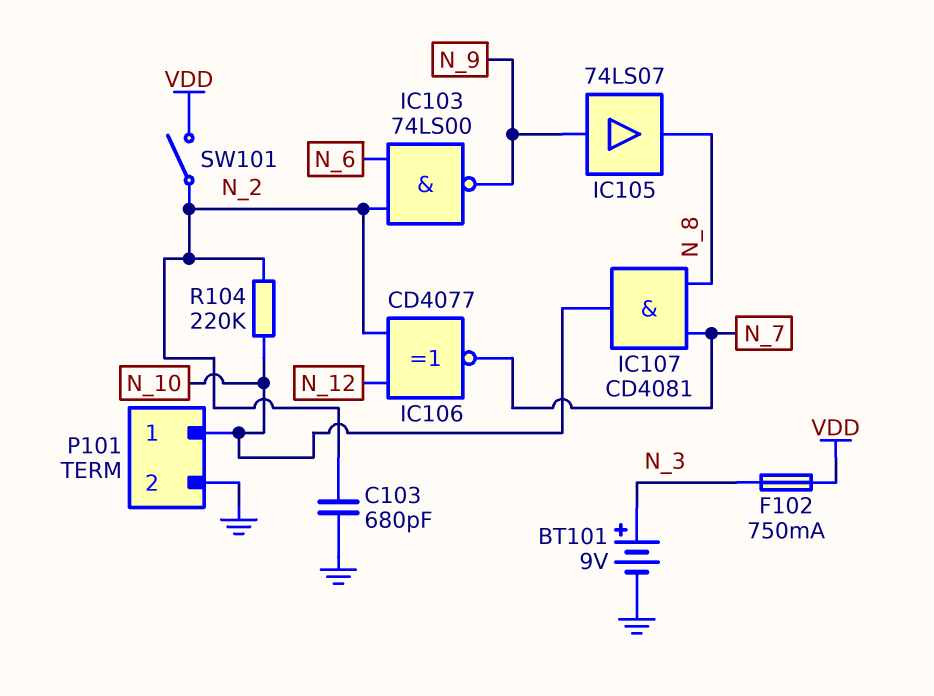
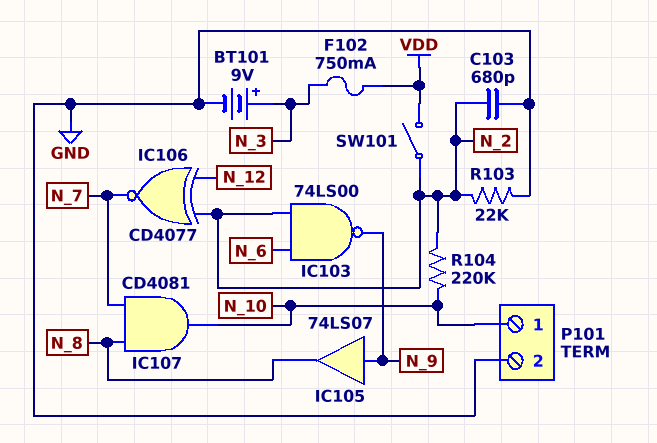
R103: none -> 22k (GND, N_2)

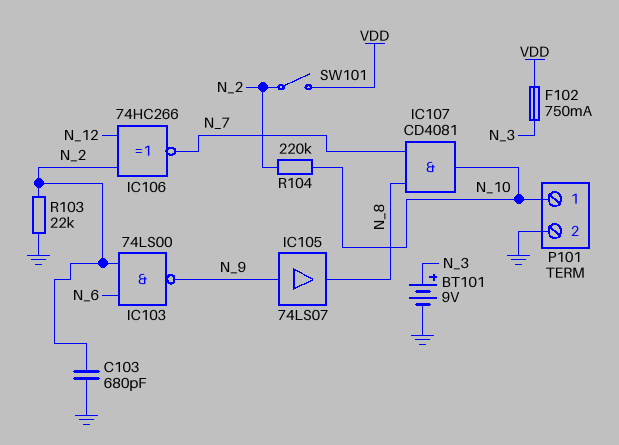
IC106: XNOR CD4077 (in N_2, in N_12, out N_7) -> XNOR 74HC266 (in N_2, in N_12, out N_7)

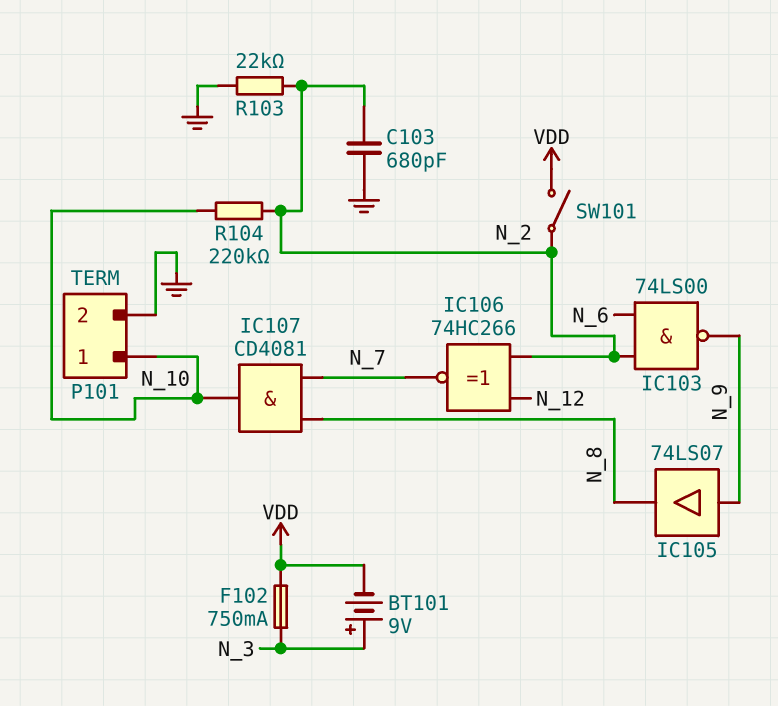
BT101: 9V (plus N_3, minus GND) -> 9V (plus N_3, minus VDD)

